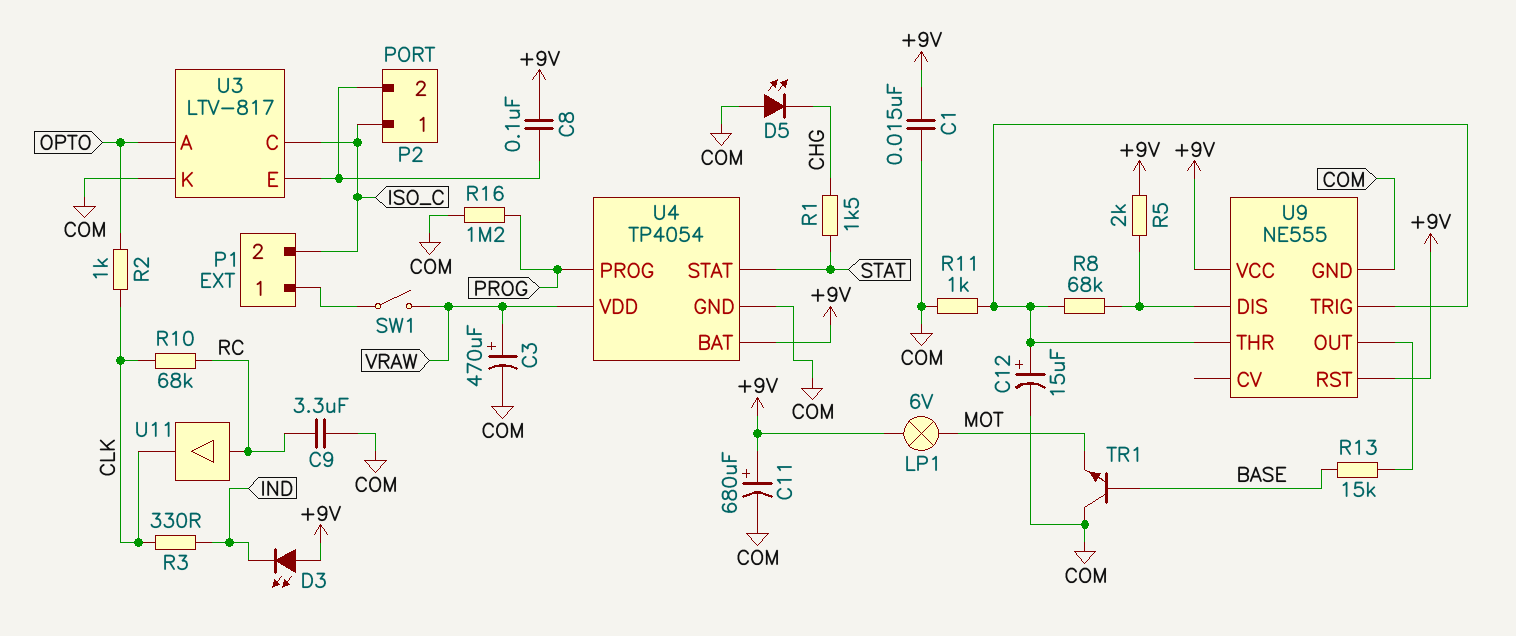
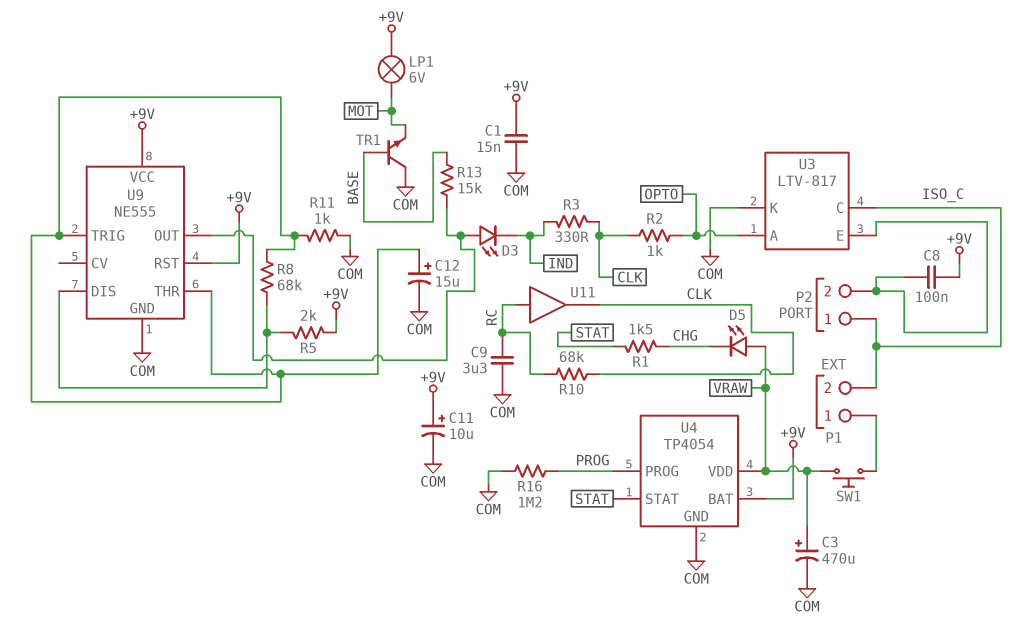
C11: 680uF (plus +9V, minus COM) -> 10uF (plus +9V, minus COM)
D3: LED (A +9V, K IND) -> LED (A U9/OUT, K IND)
D5: LED (A COM, K CHG) -> LED (A VRAW, K CHG)
SW1: switch (P1/1, VRAW) -> button (P1/1, VRAW)

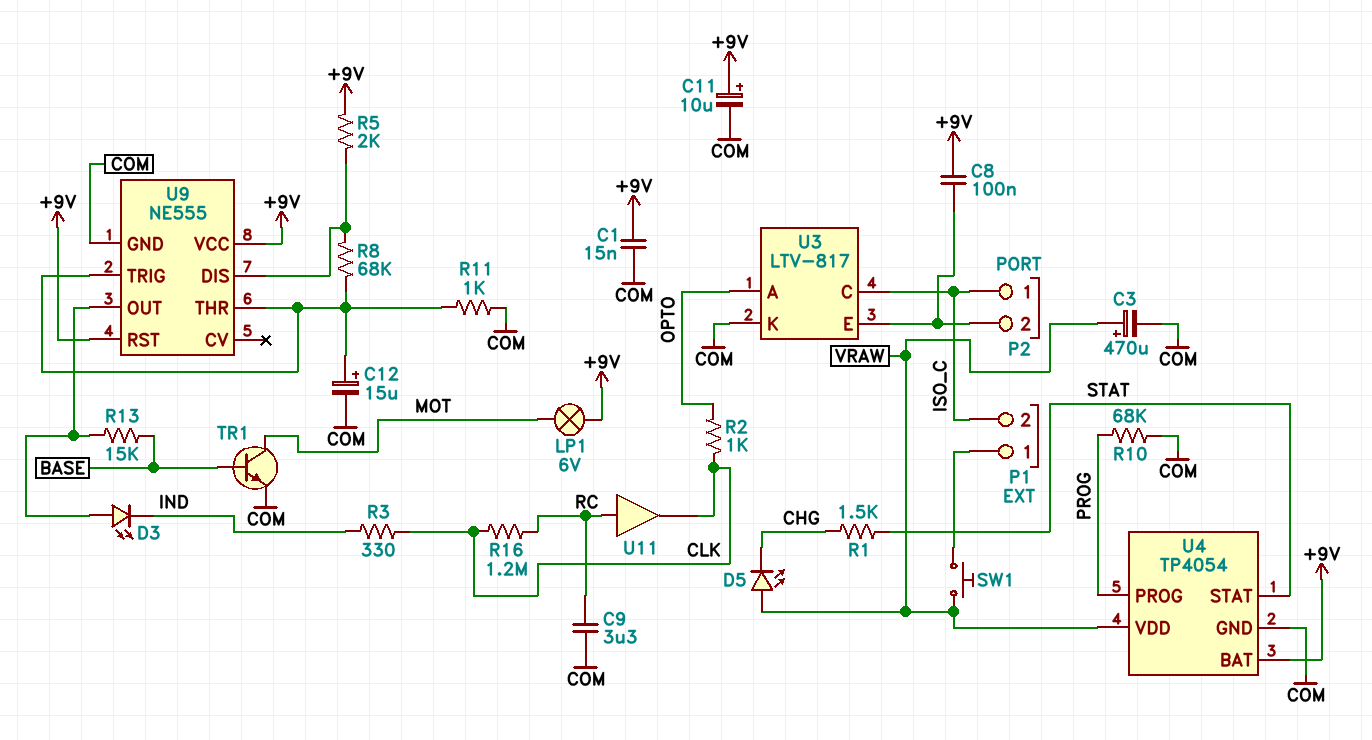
R10: 68k (CLK, RC) -> 68k (COM, PROG)
R16: 1.2M (COM, PROG) -> 1.2M (CLK, RC)
TR1: NPN (B BASE, C COM, E MOT) -> NPN (B BASE, C MOT, E COM)

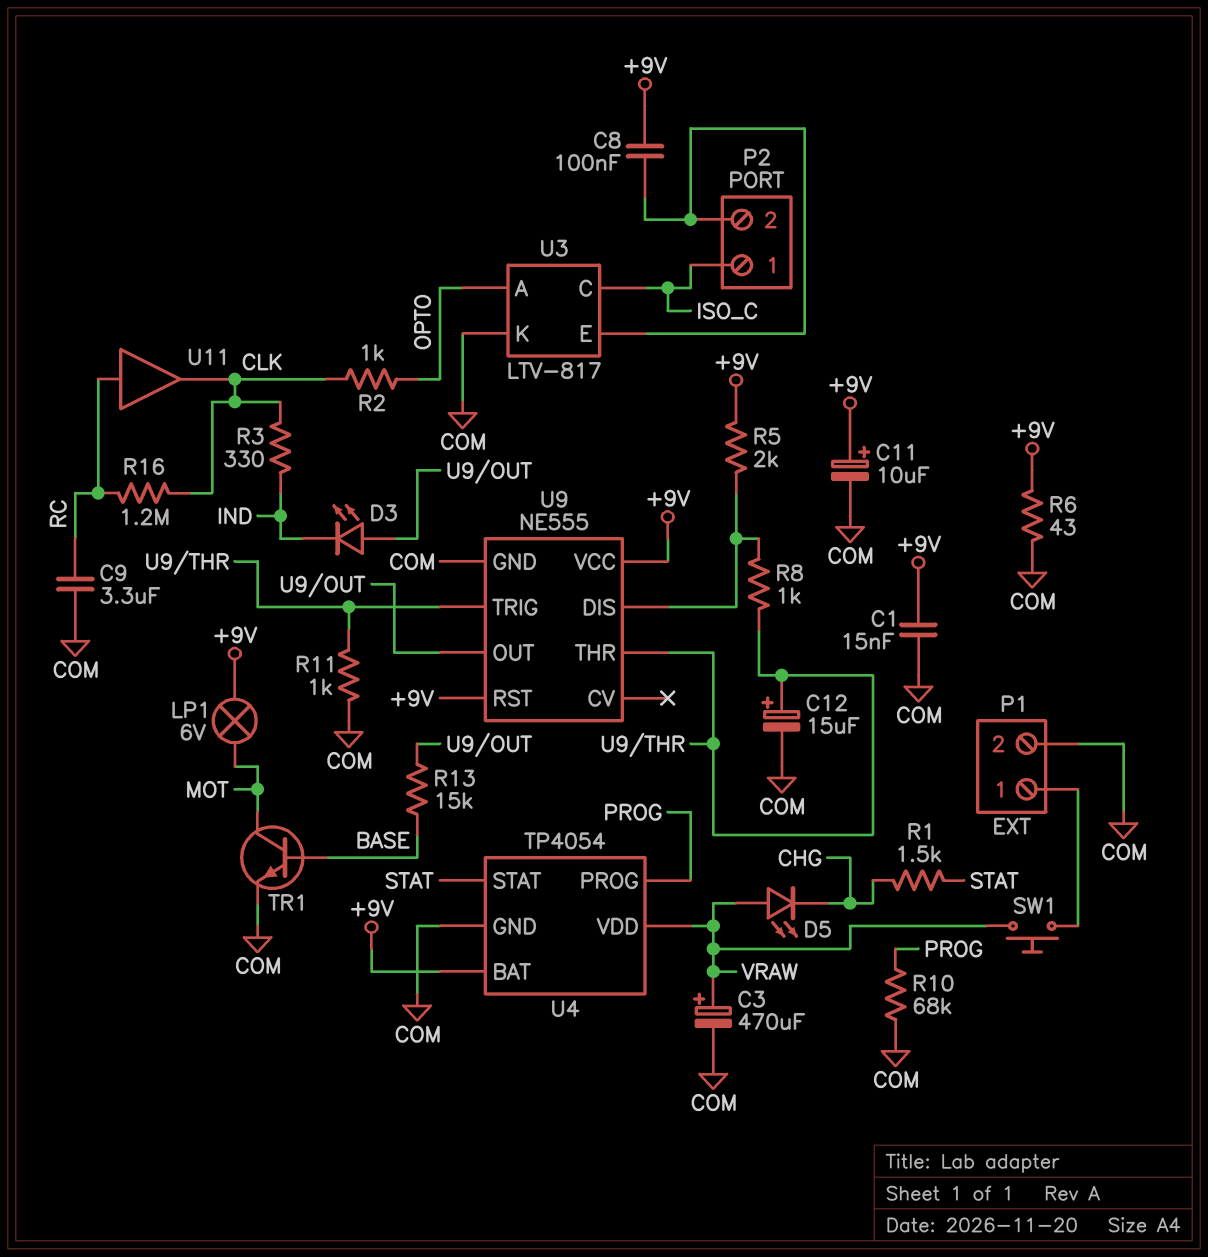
P1 pin 2: ISO_C -> COM
R6: none -> 43 (+9V, COM)
R8: 68k (U9/DIS, U9/THR) -> 1k (U9/DIS, U9/THR)

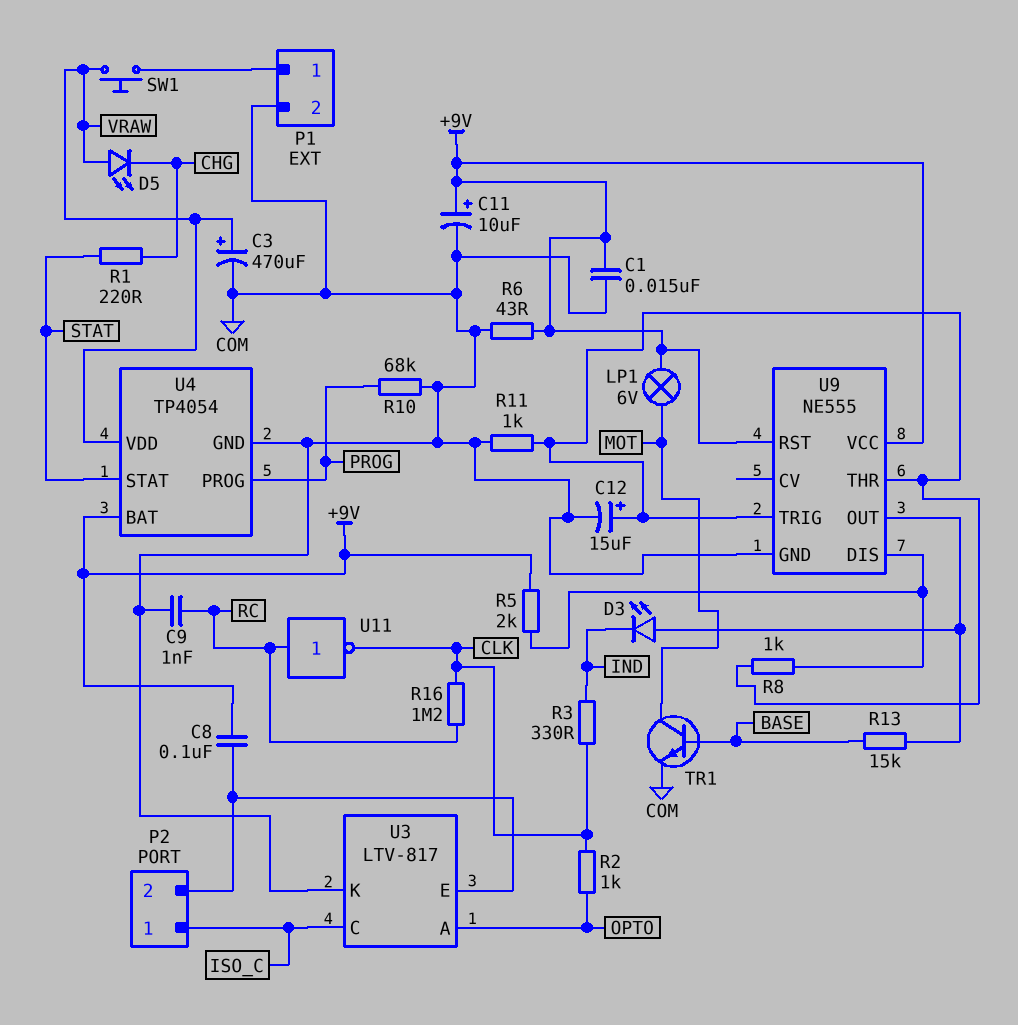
C9: 3.3uF (COM, RC) -> 1nF (COM, RC)
R1: 1.5k (CHG, STAT) -> 220 (CHG, STAT)
U11: buffer (in RC, out CLK) -> NOT (in RC, out CLK)

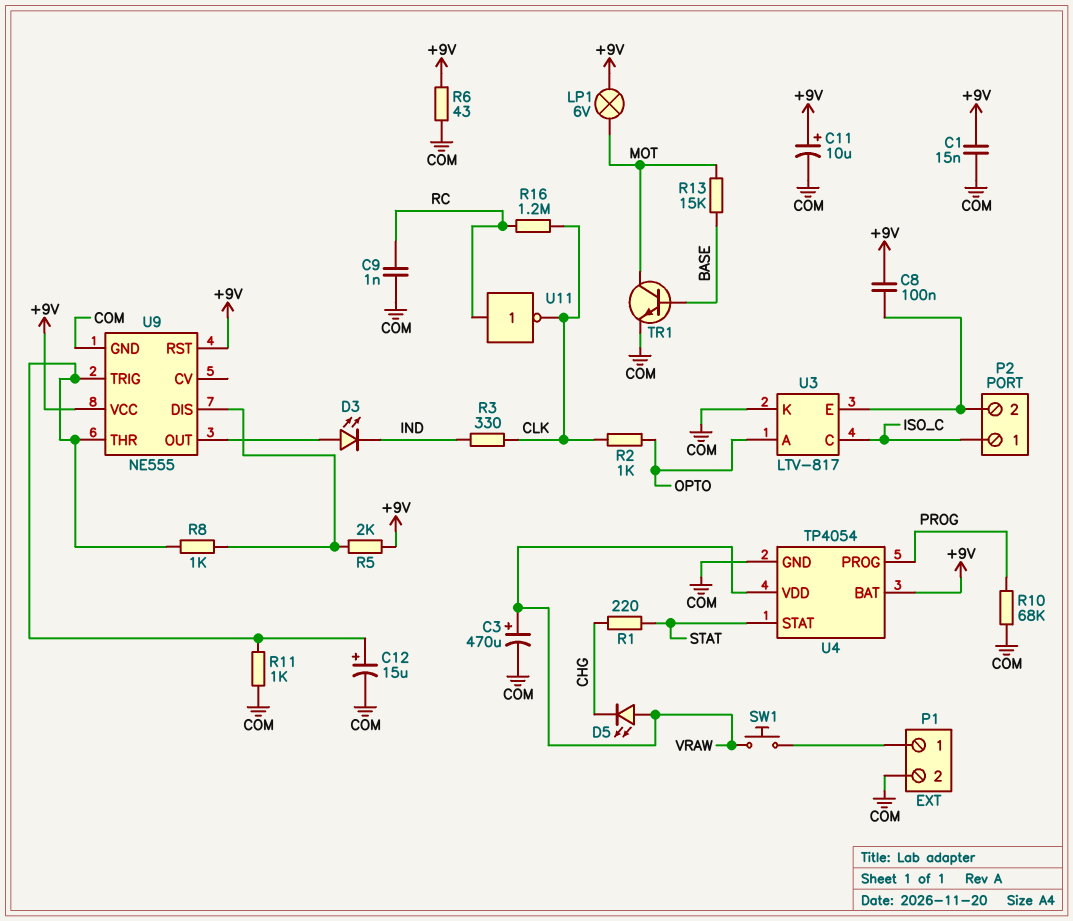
R13: 15k (BASE, U9/OUT) -> 15k (BASE, MOT)

